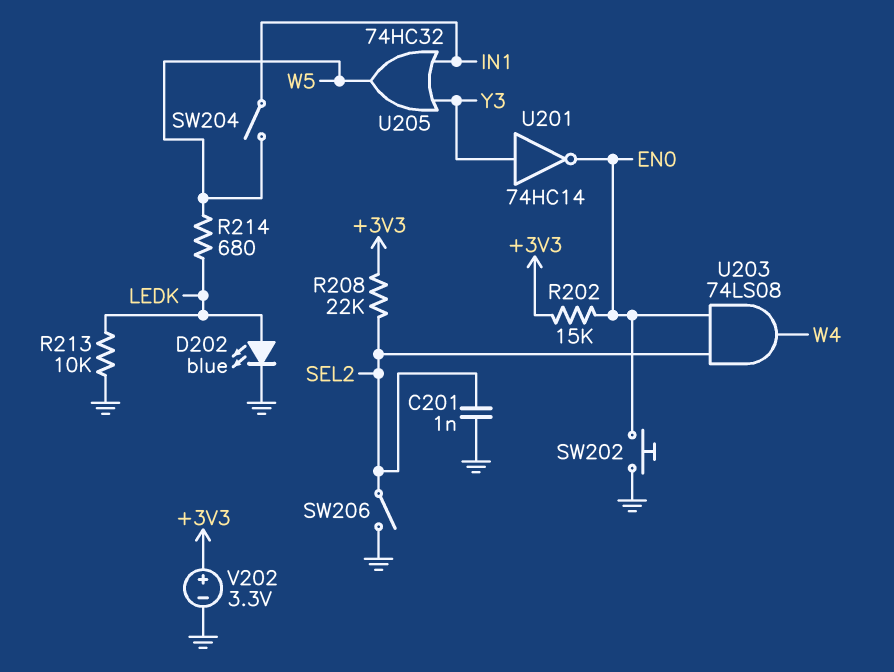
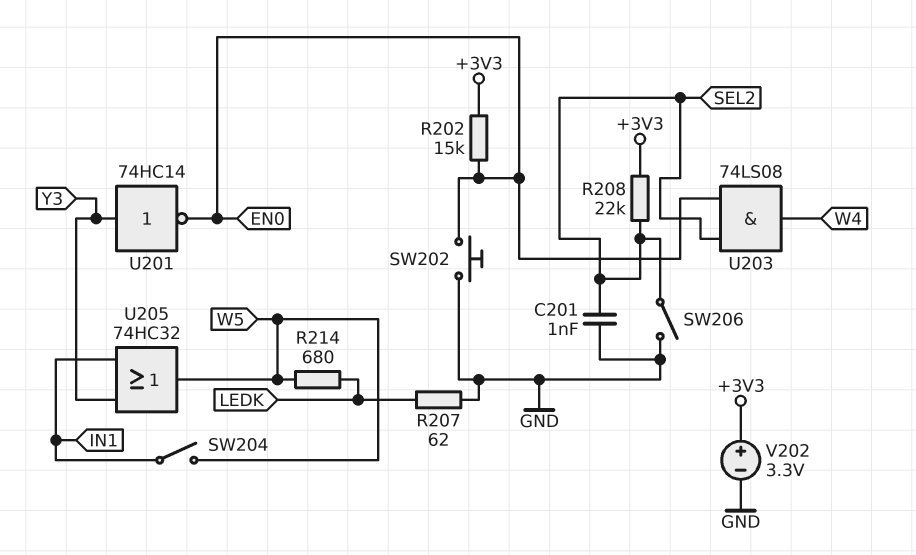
D202: LED blue (A LEDK, K GND) -> none
R207: none -> 62 (GND, LEDK)
R213: 10k (GND, LEDK) -> none

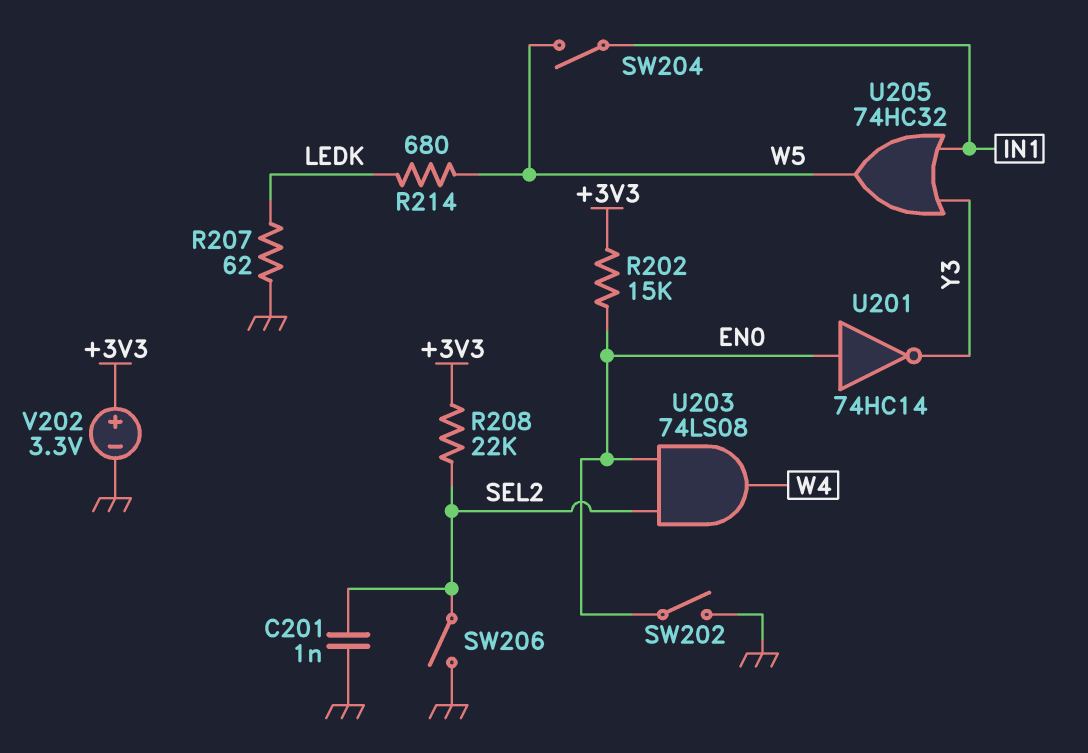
SW202: button (EN0, GND) -> switch (EN0, GND)
U201: NOT 74HC14 (in Y3, out EN0) -> NOT 74HC14 (in EN0, out Y3)

